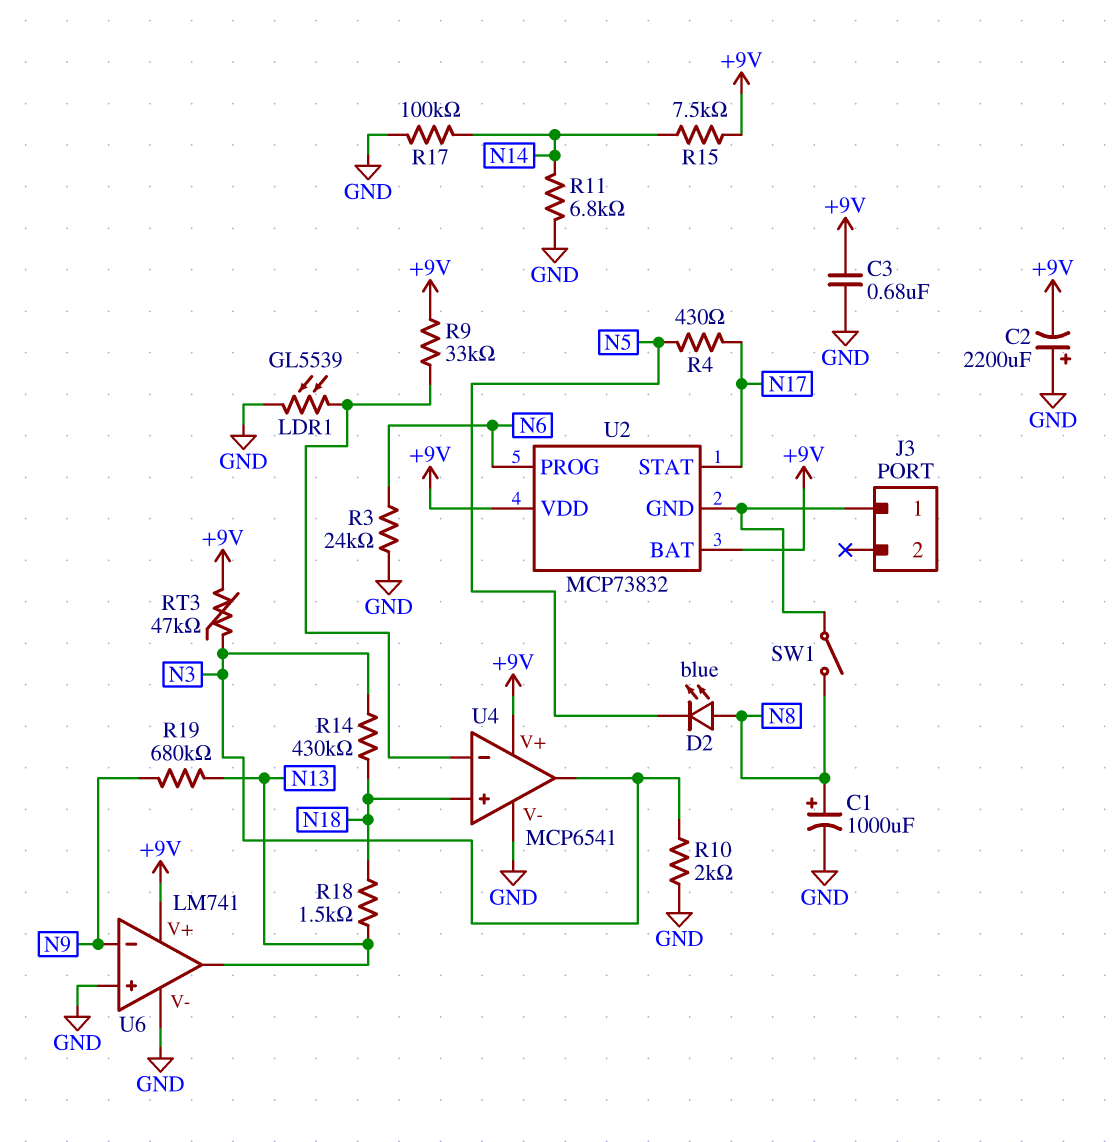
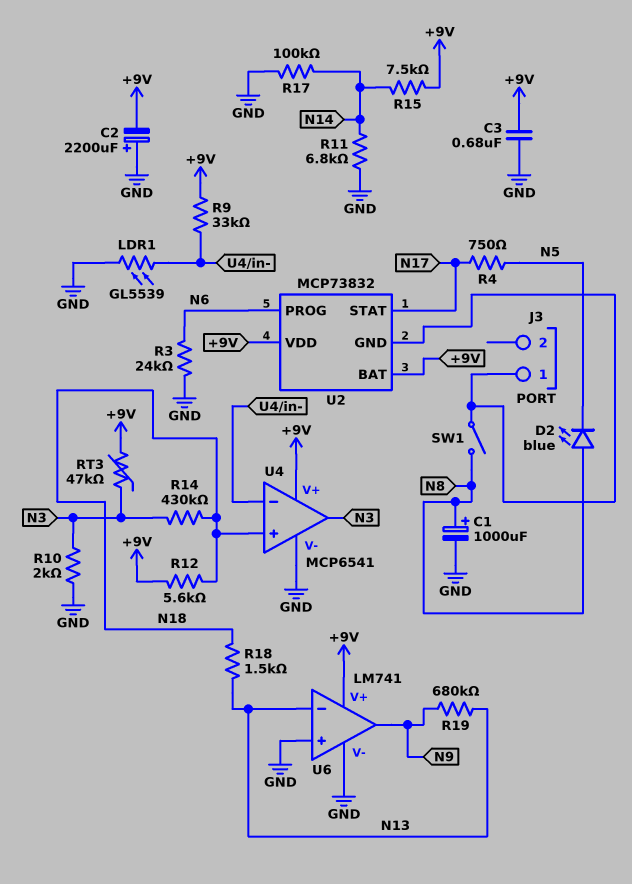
R4: 430 (N5, N17) -> 750 (N5, N17)
R12: none -> 5.6k (+9V, N18)
U6 pin in-: N9 -> N13
U6 pin out: N13 -> N9

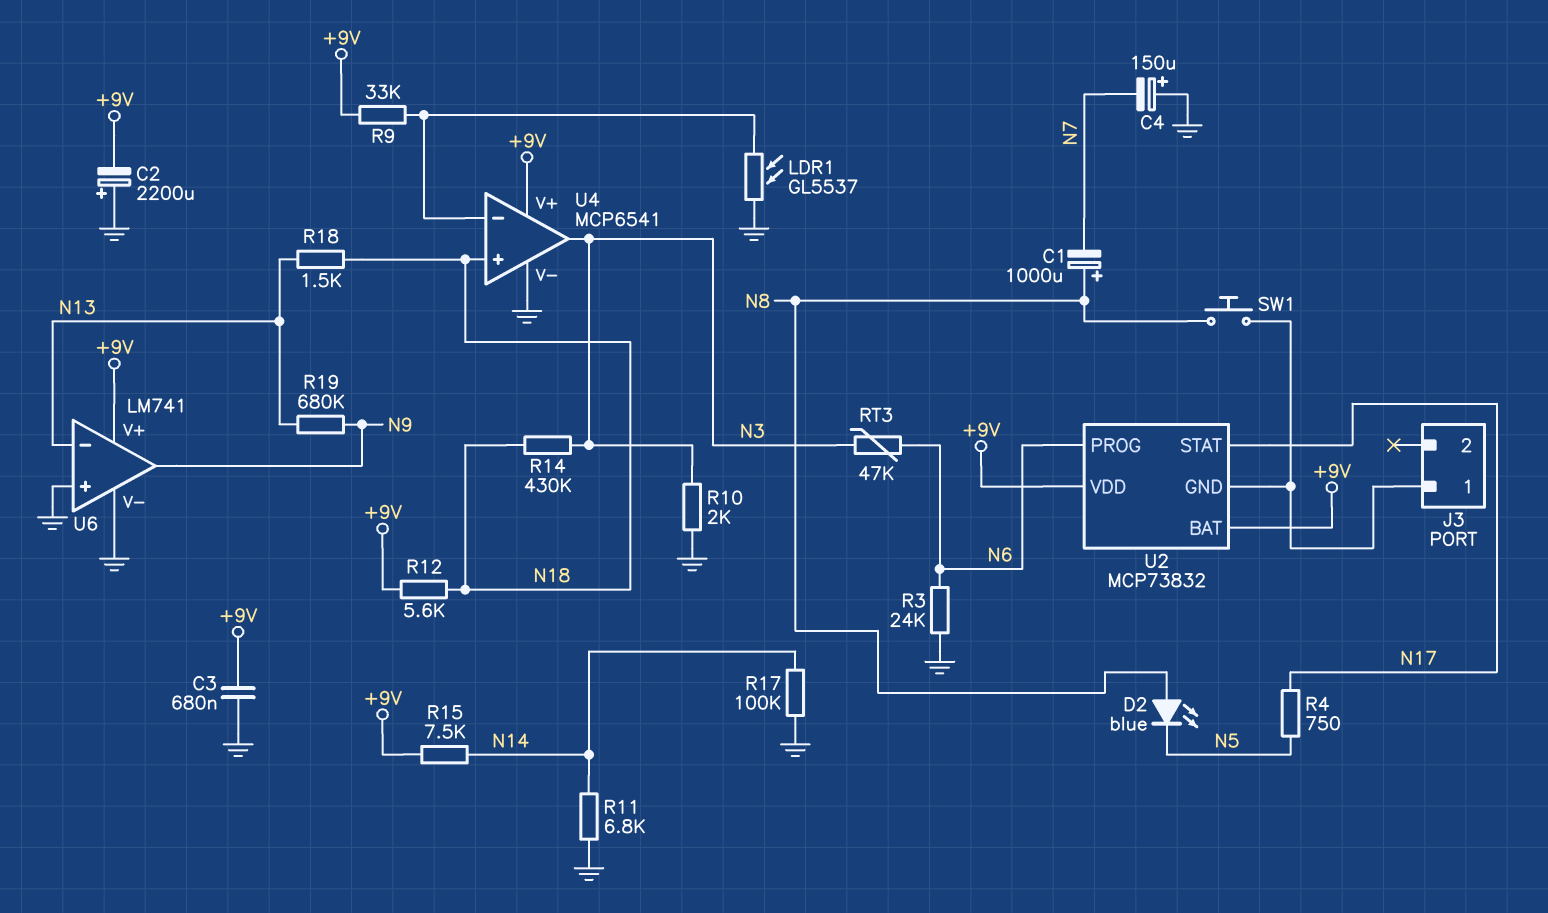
C1: 1000uF (plus N8, minus GND) -> 1000uF (plus N8, minus N7)
C4: none -> 150uF (plus GND, minus N7)
LDR1: GL5539 (GND, U4/in-) -> GL5537 (GND, U4/in-)
RT3: 47k (+9V, N3) -> 47k (N3, N6)
SW1: switch (J3/1, N8) -> button (J3/1, N8)

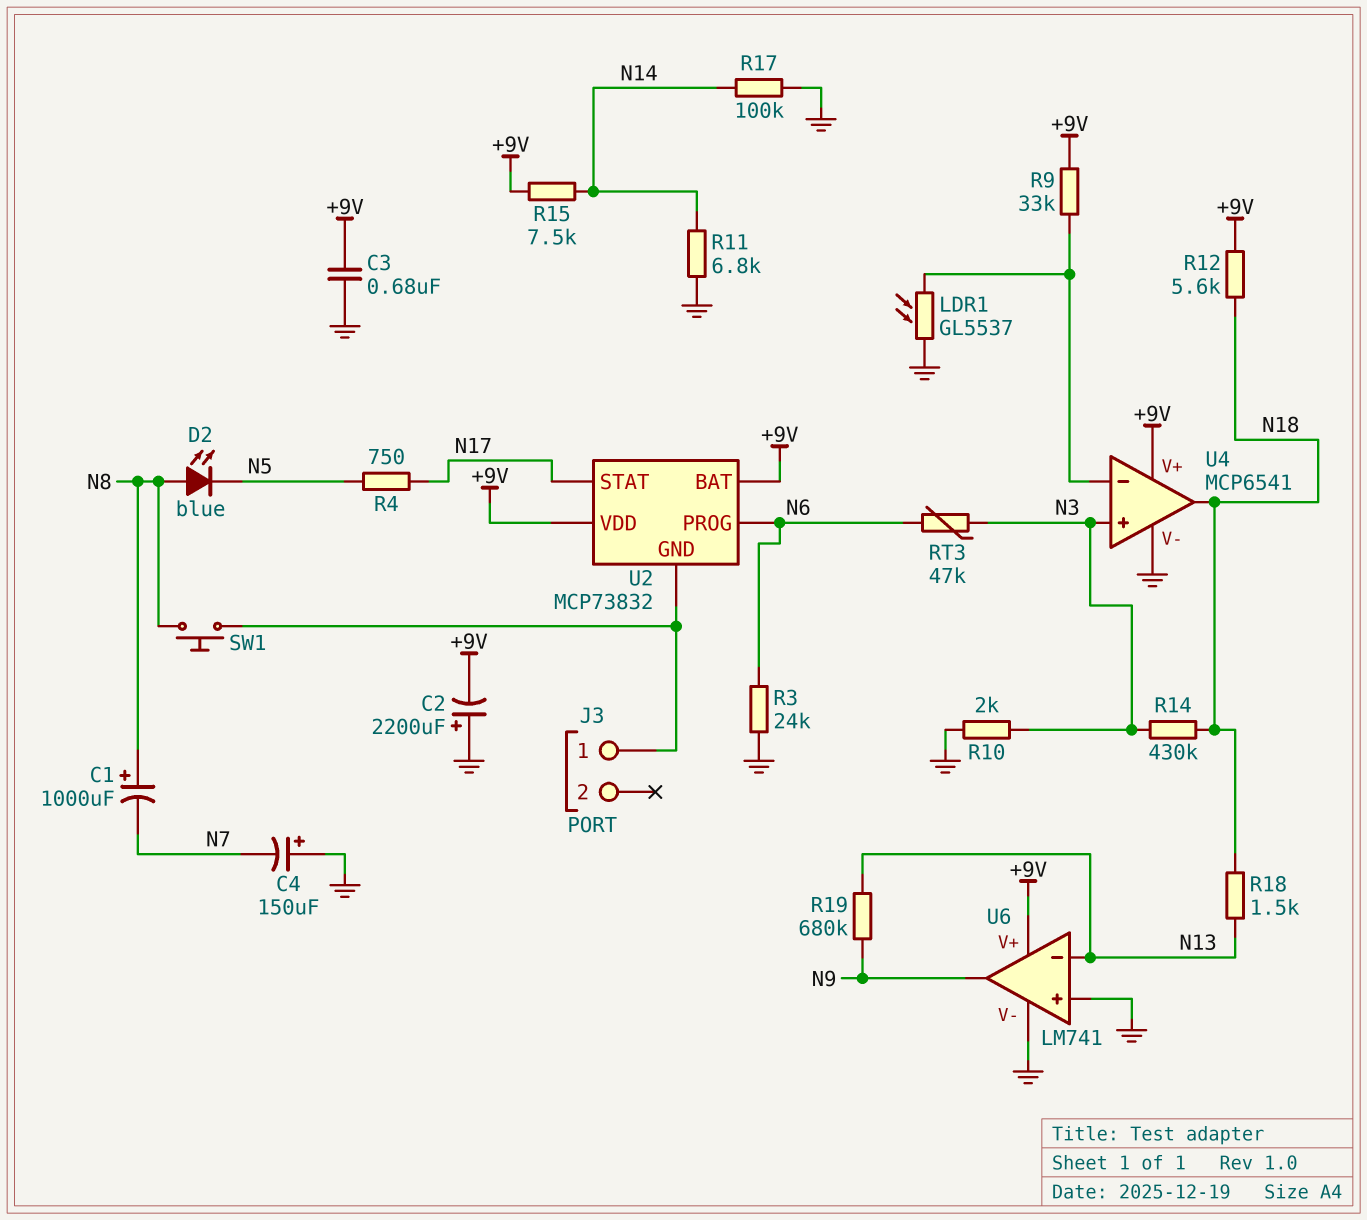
U4 pin in+: N18 -> N3
U4 pin out: N3 -> N18

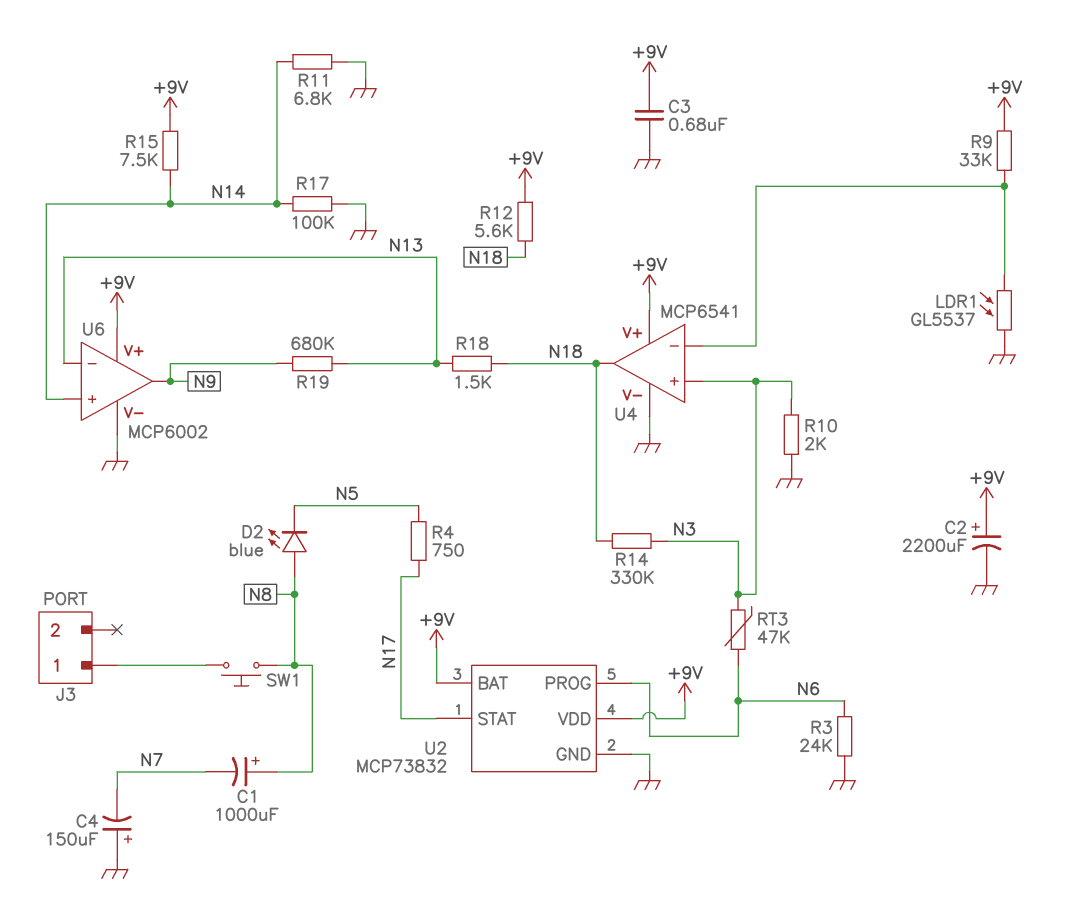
C2: 2200uF (plus GND, minus +9V) -> 2200uF (plus +9V, minus GND)
R14: 430k (N3, N18) -> 330k (N3, N18)
U2 pin GND: J3/1 -> GND
U6: LM741 -> MCP6002
U6 pin in+: GND -> N14

